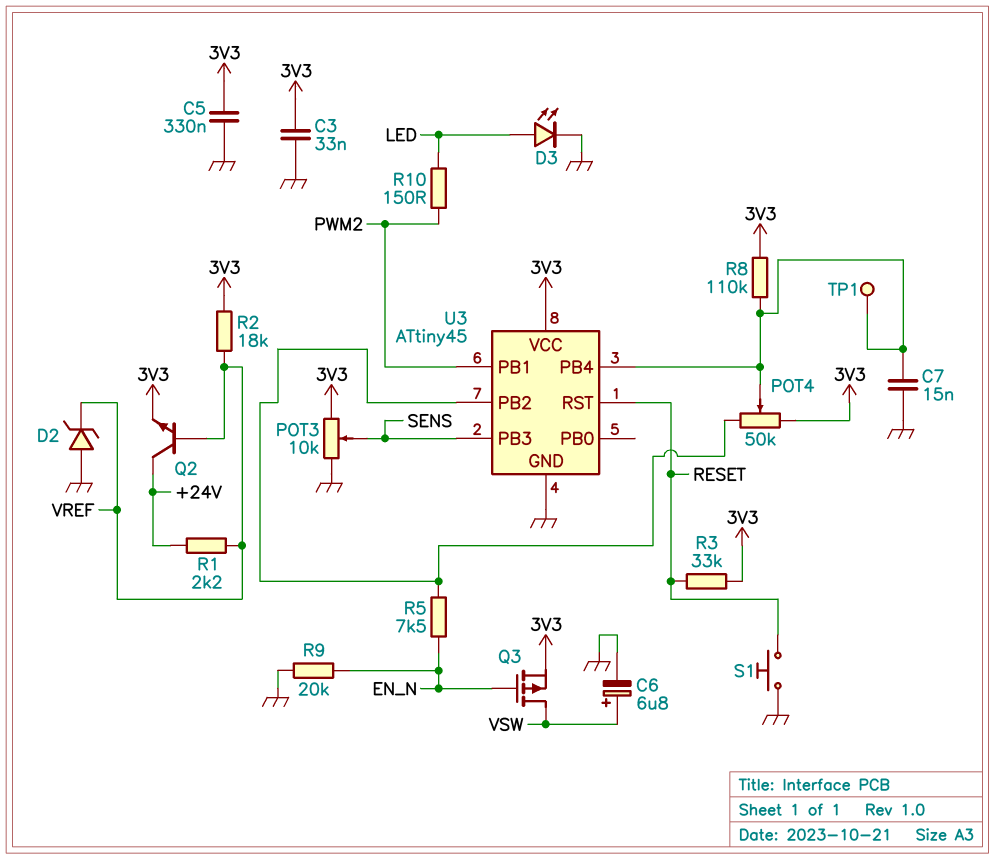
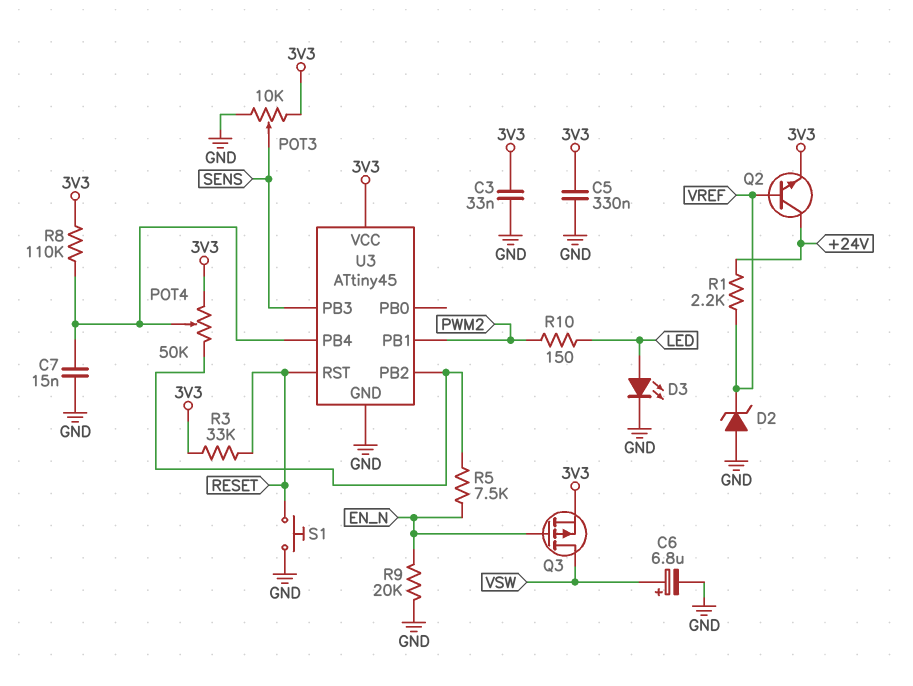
R2: 18k (3V3, VREF) -> none
TP1: test point (U3/PB4) -> none

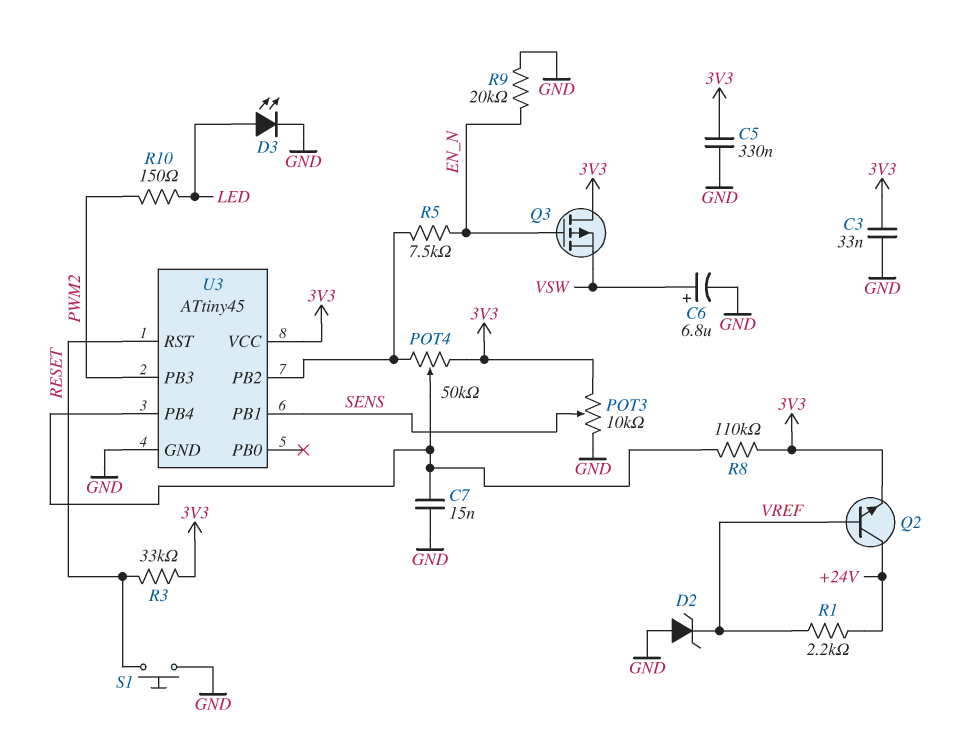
Q3: PMOS (G EN_N, D VSW, S 3V3) -> PMOS (G EN_N, D 3V3, S VSW)
U3 pin PB1: PWM2 -> SENS
U3 pin PB3: SENS -> PWM2

